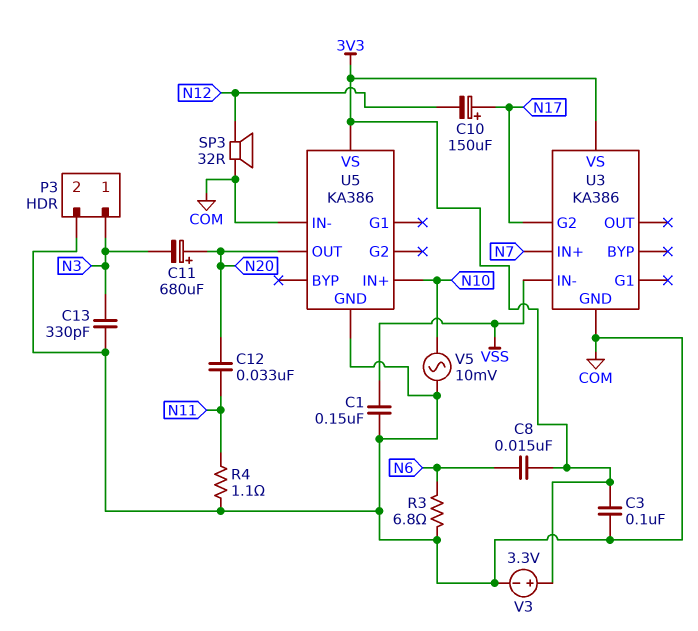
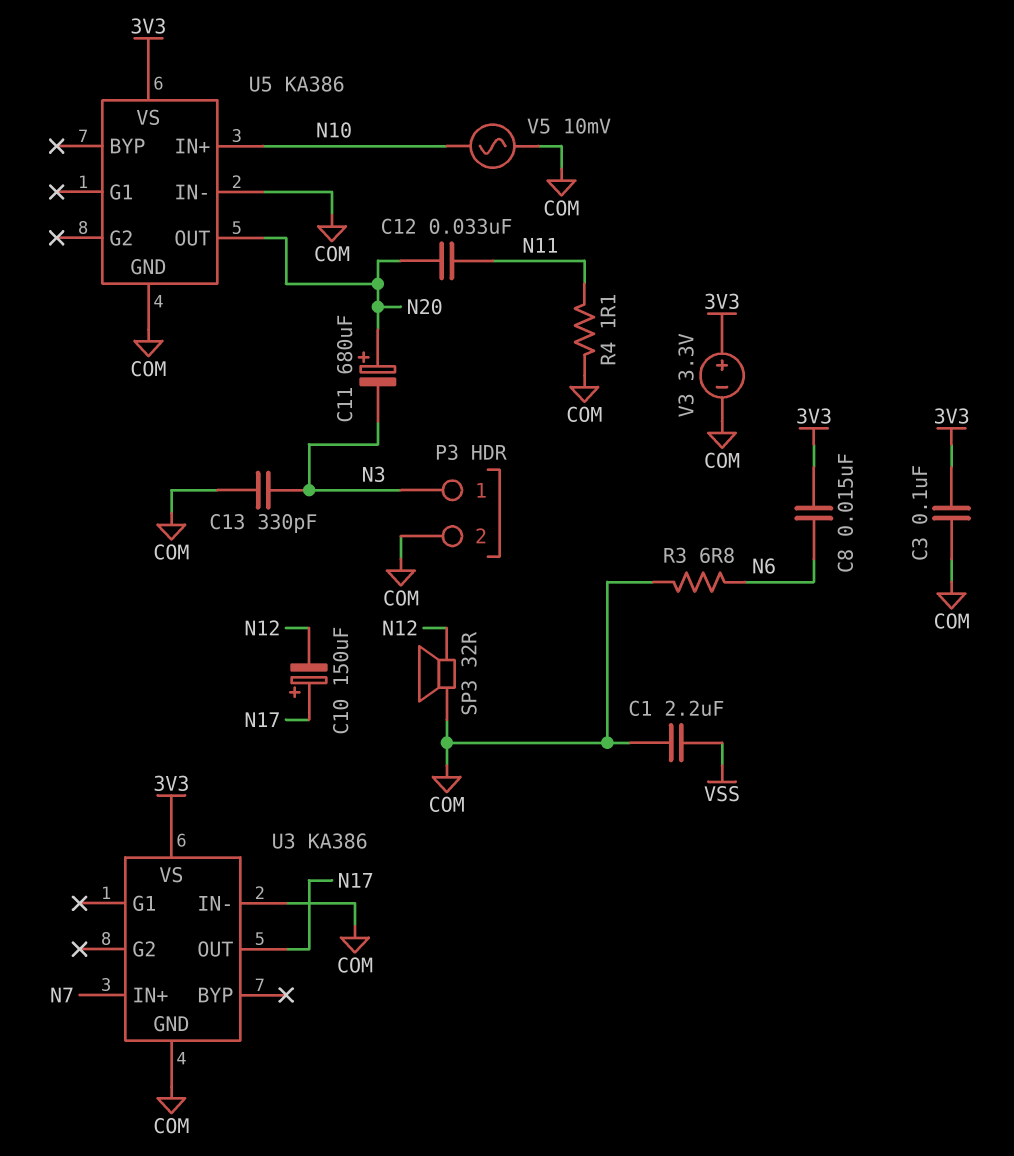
C1: 150nF (COM, VSS) -> 2.2uF (COM, VSS)
U3 pin G2: N17 -> none
U3 pin IN-: VSS -> COM
U3 pin OUT: none -> N17

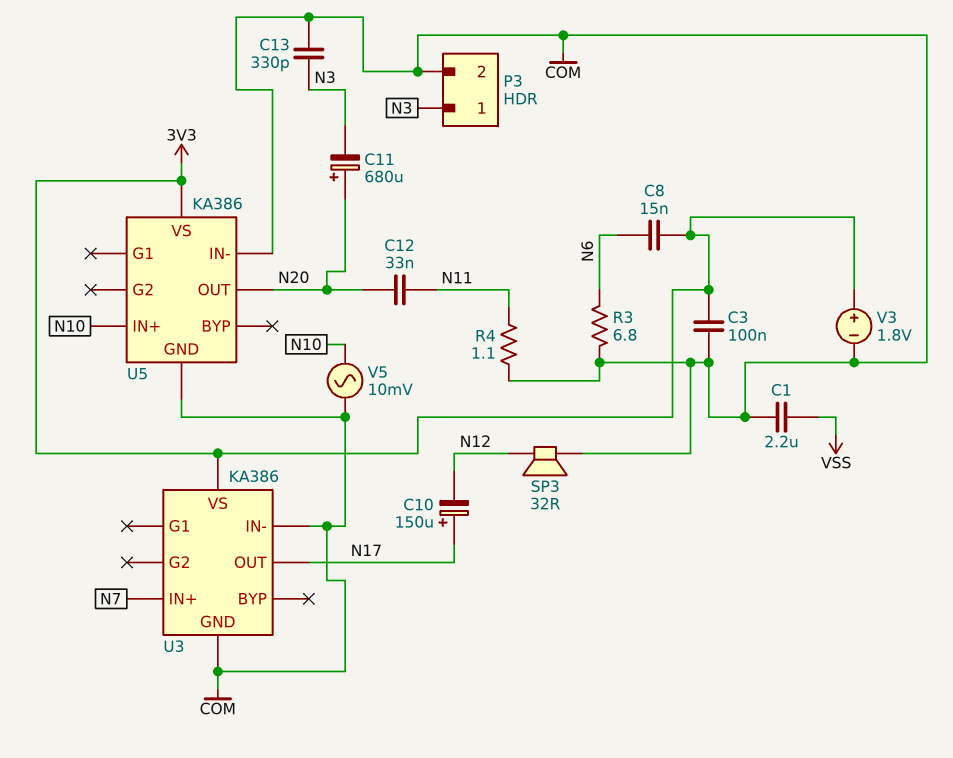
V3: 3.3V (plus 3V3, minus COM) -> 1.8V (plus 3V3, minus COM)

